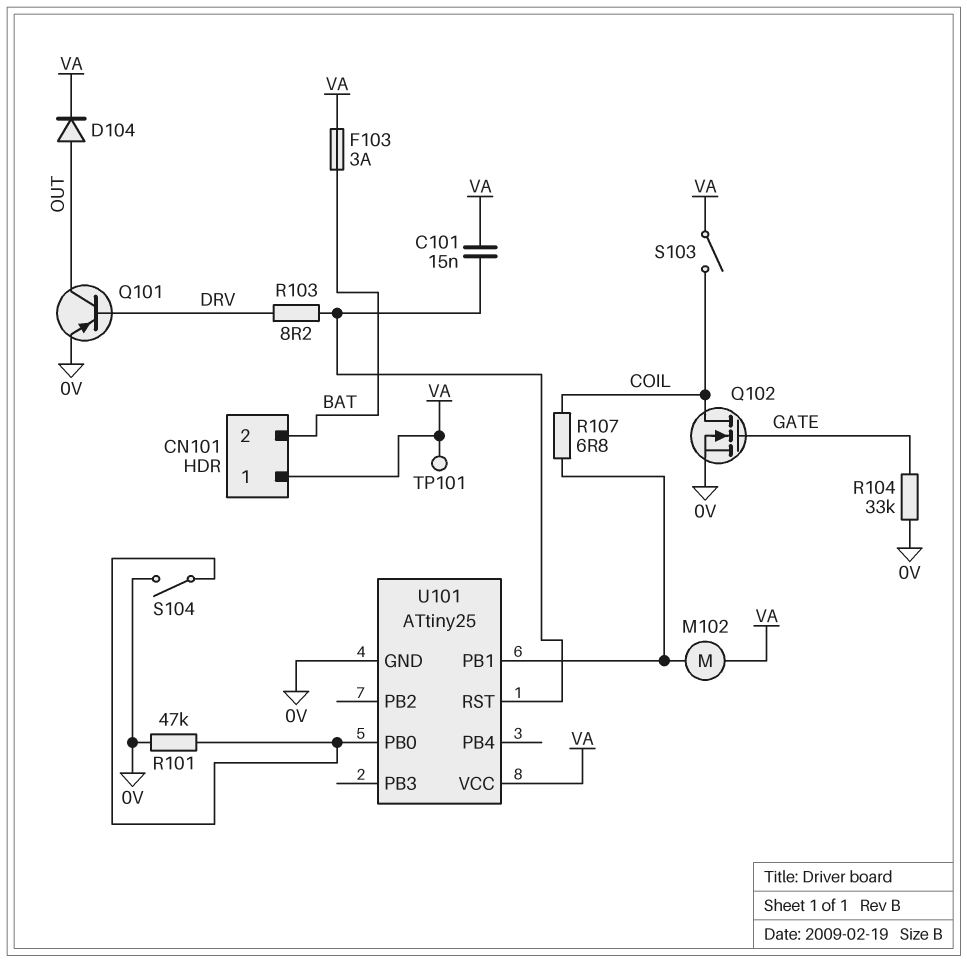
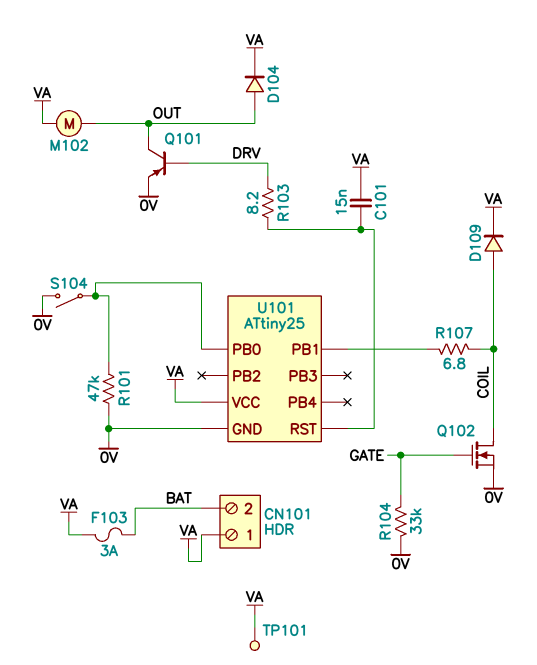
D109: none -> diode (A COIL, K VA)
M102: motor (U101/PB1, VA) -> motor (OUT, VA)
S103: switch (COIL, VA) -> none

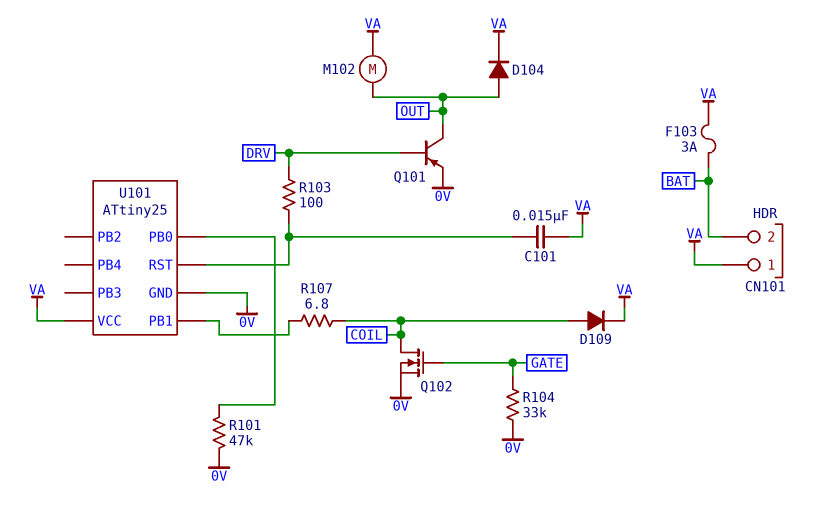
R103: 8.2 (DRV, U101/RST) -> 100 (DRV, U101/RST)
S104: switch (0V, U101/PB0) -> none
TP101: test point (VA) -> none

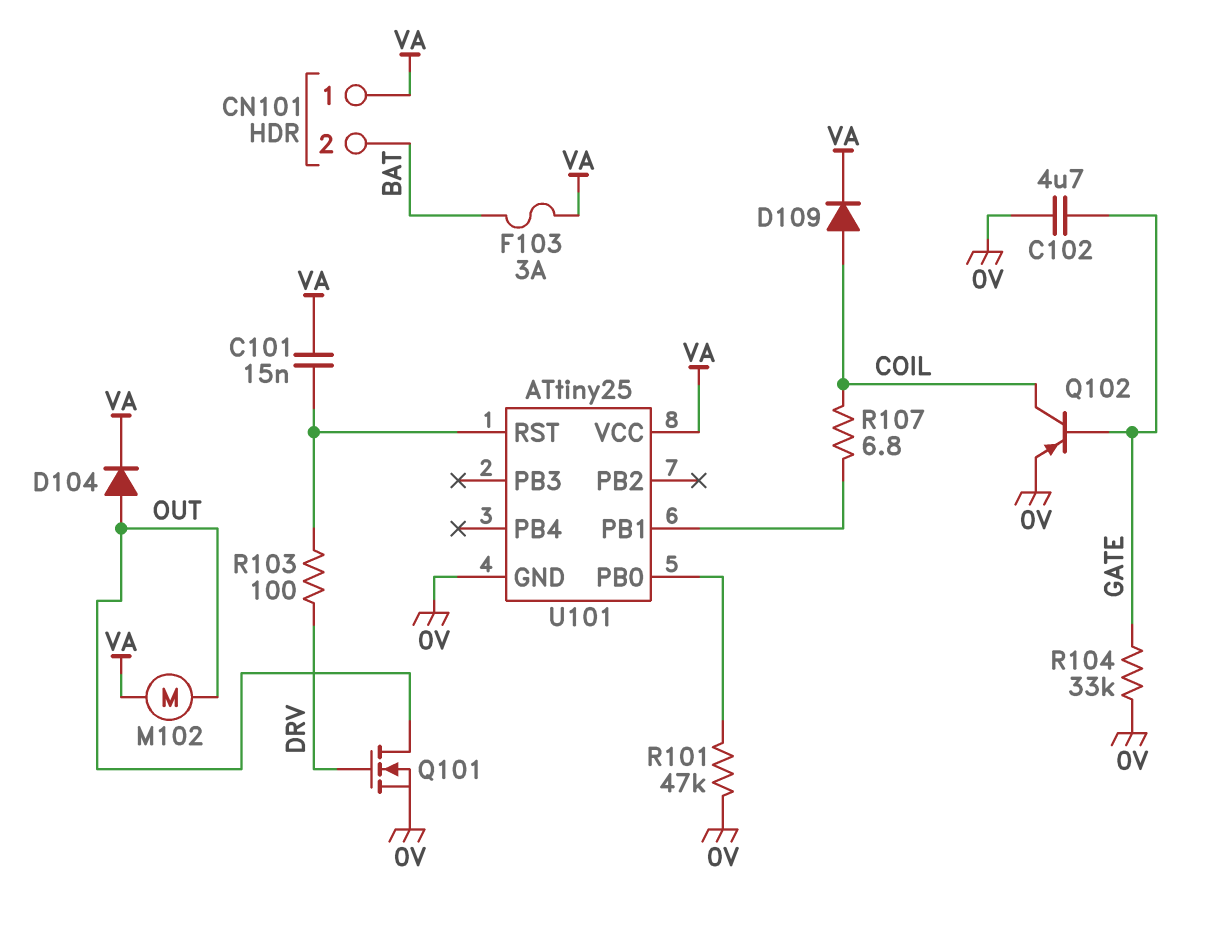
C102: none -> 4.7uF (0V, GATE)
Q101: PNP (B DRV, C OUT, E 0V) -> NMOS (G DRV, D OUT, S 0V)
Q102: NMOS (G GATE, D COIL, S 0V) -> PNP (B GATE, C COIL, E 0V)

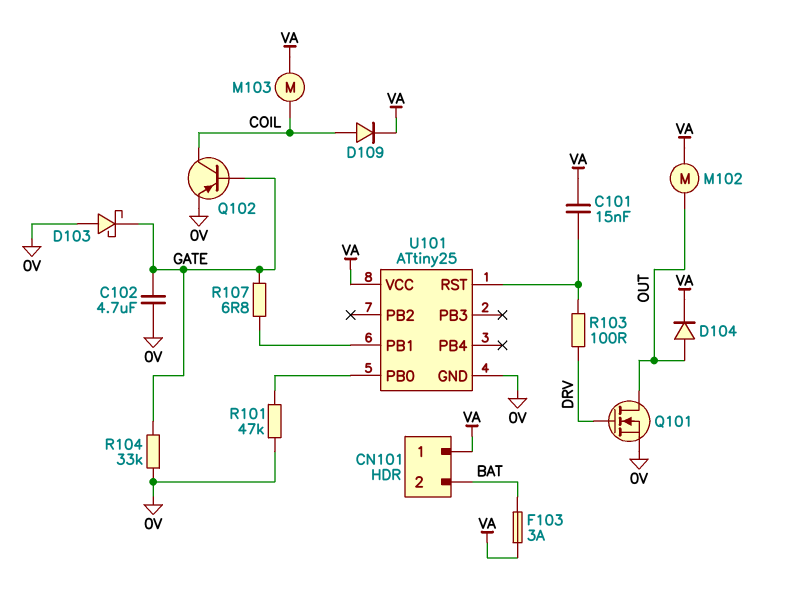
D103: none -> schottky (A 0V, K GATE)
M103: none -> motor (COIL, VA)
R107: 6.8 (COIL, U101/PB1) -> 6.8 (GATE, U101/PB1)

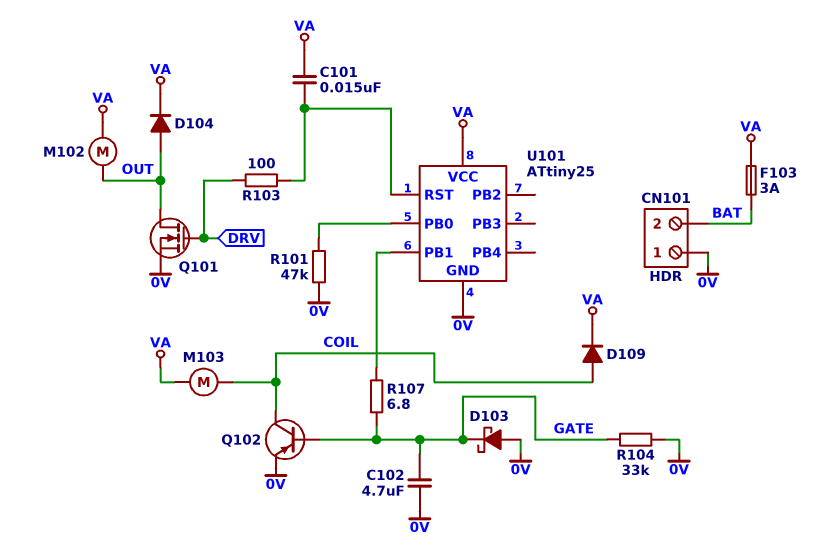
CN101 pin 1: VA -> 0V

